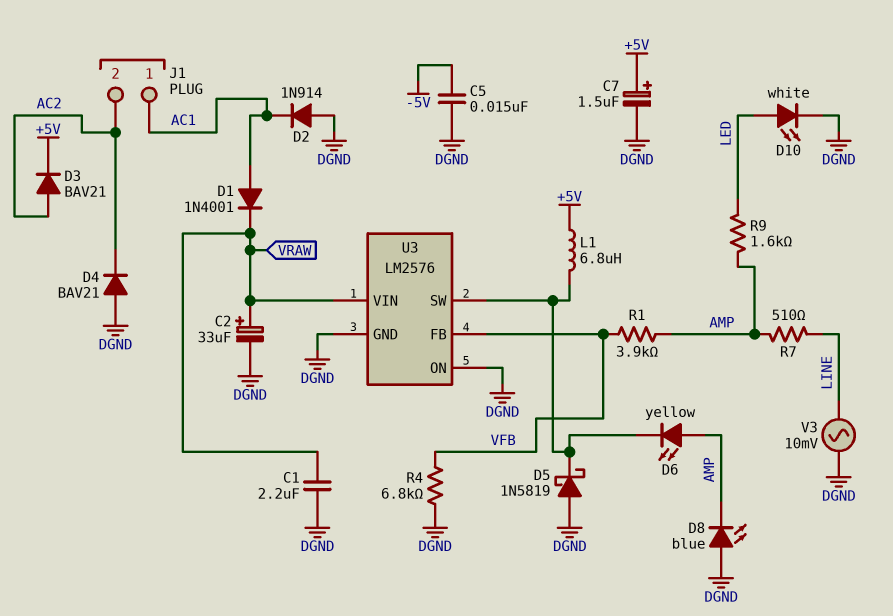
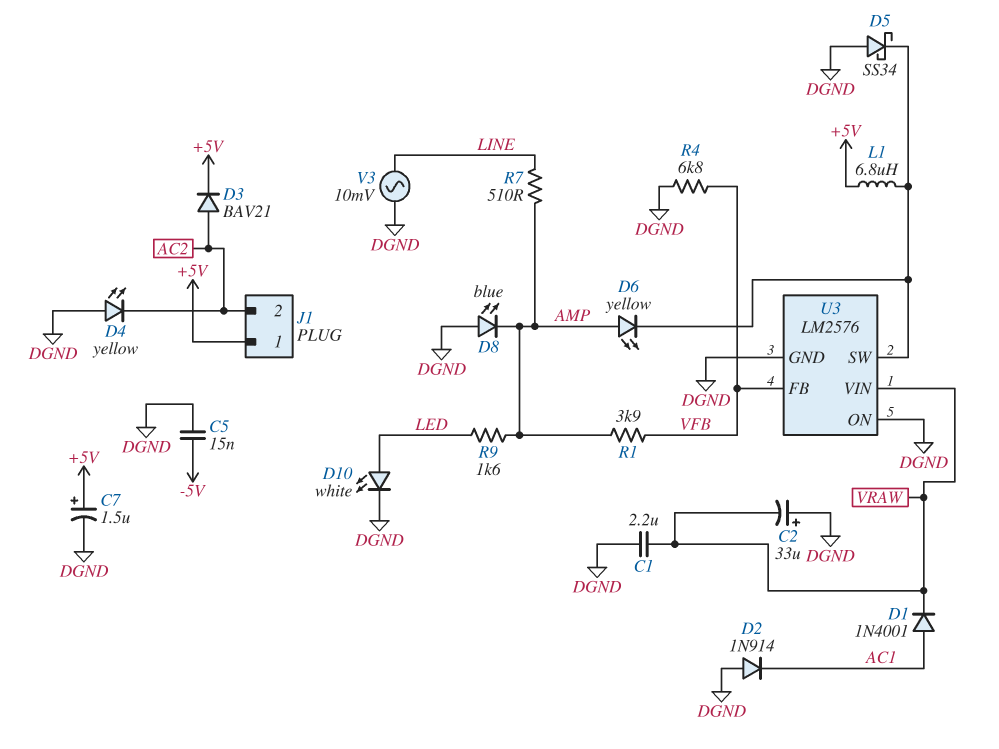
C2: 33uF (plus VRAW, minus DGND) -> 33uF (plus DGND, minus VRAW)
D4: diode BAV21 (A DGND, K AC2) -> LED yellow (A DGND, K AC2)
D5: schottky 1N5819 (A DGND, K U3/SW) -> schottky SS34 (A DGND, K U3/SW)
J1 pin 1: AC1 -> +5V

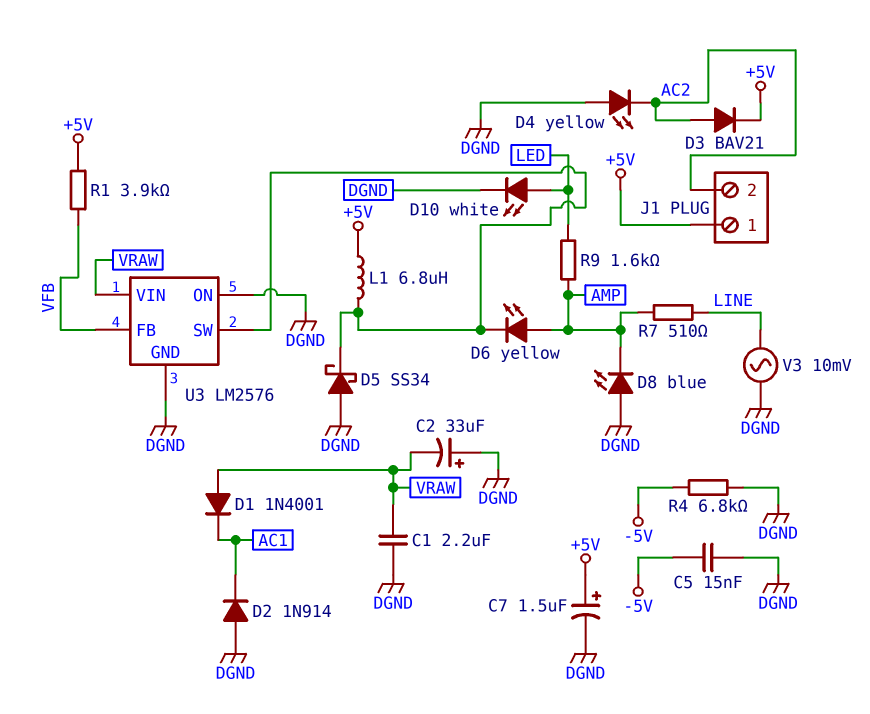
D1: diode 1N4001 (A AC1, K VRAW) -> diode 1N4001 (A VRAW, K AC1)
R1: 3.9k (AMP, VFB) -> 3.9k (+5V, VFB)
R4: 6.8k (DGND, VFB) -> 6.8k (-5V, DGND)

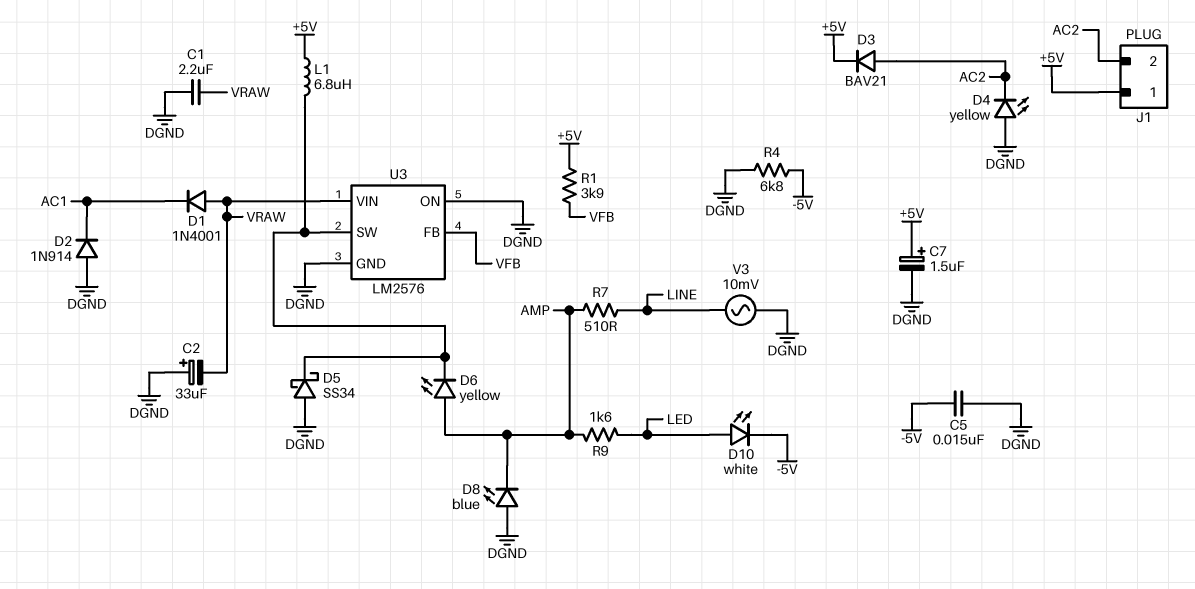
D10: LED white (A LED, K DGND) -> LED white (A LED, K -5V)

